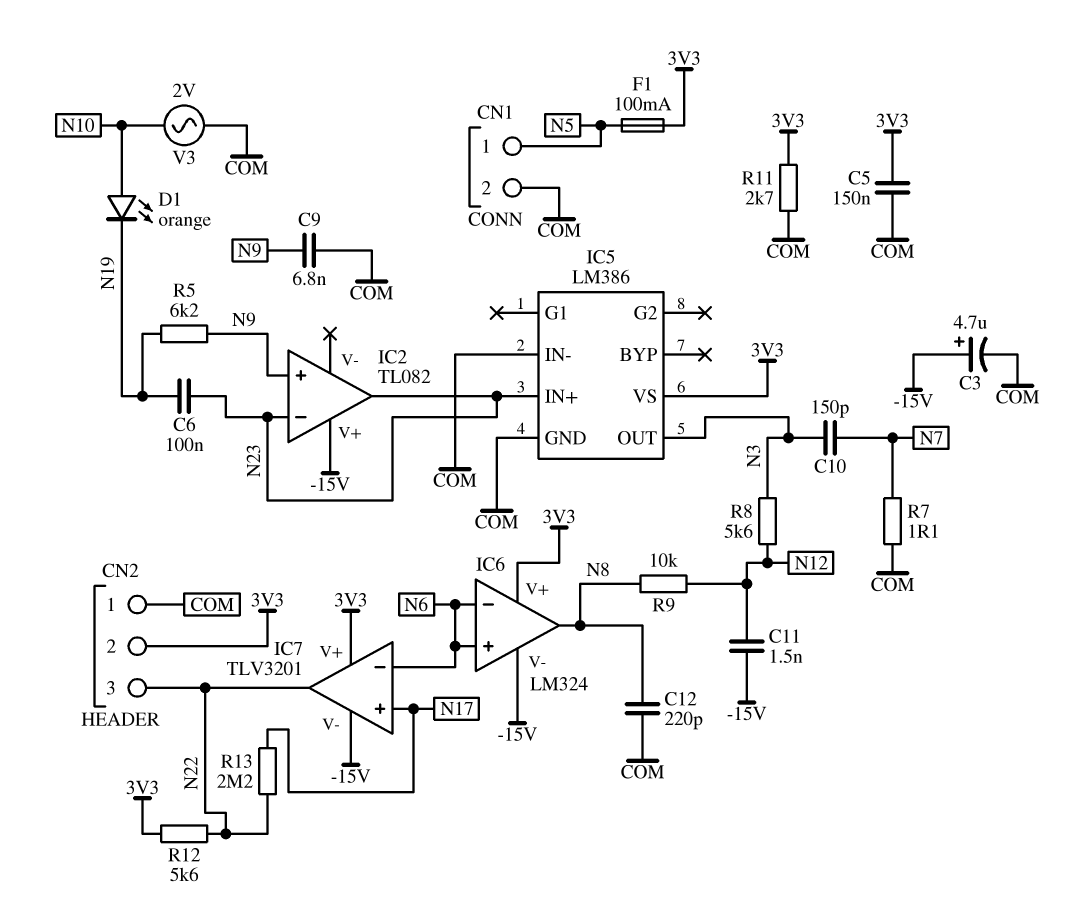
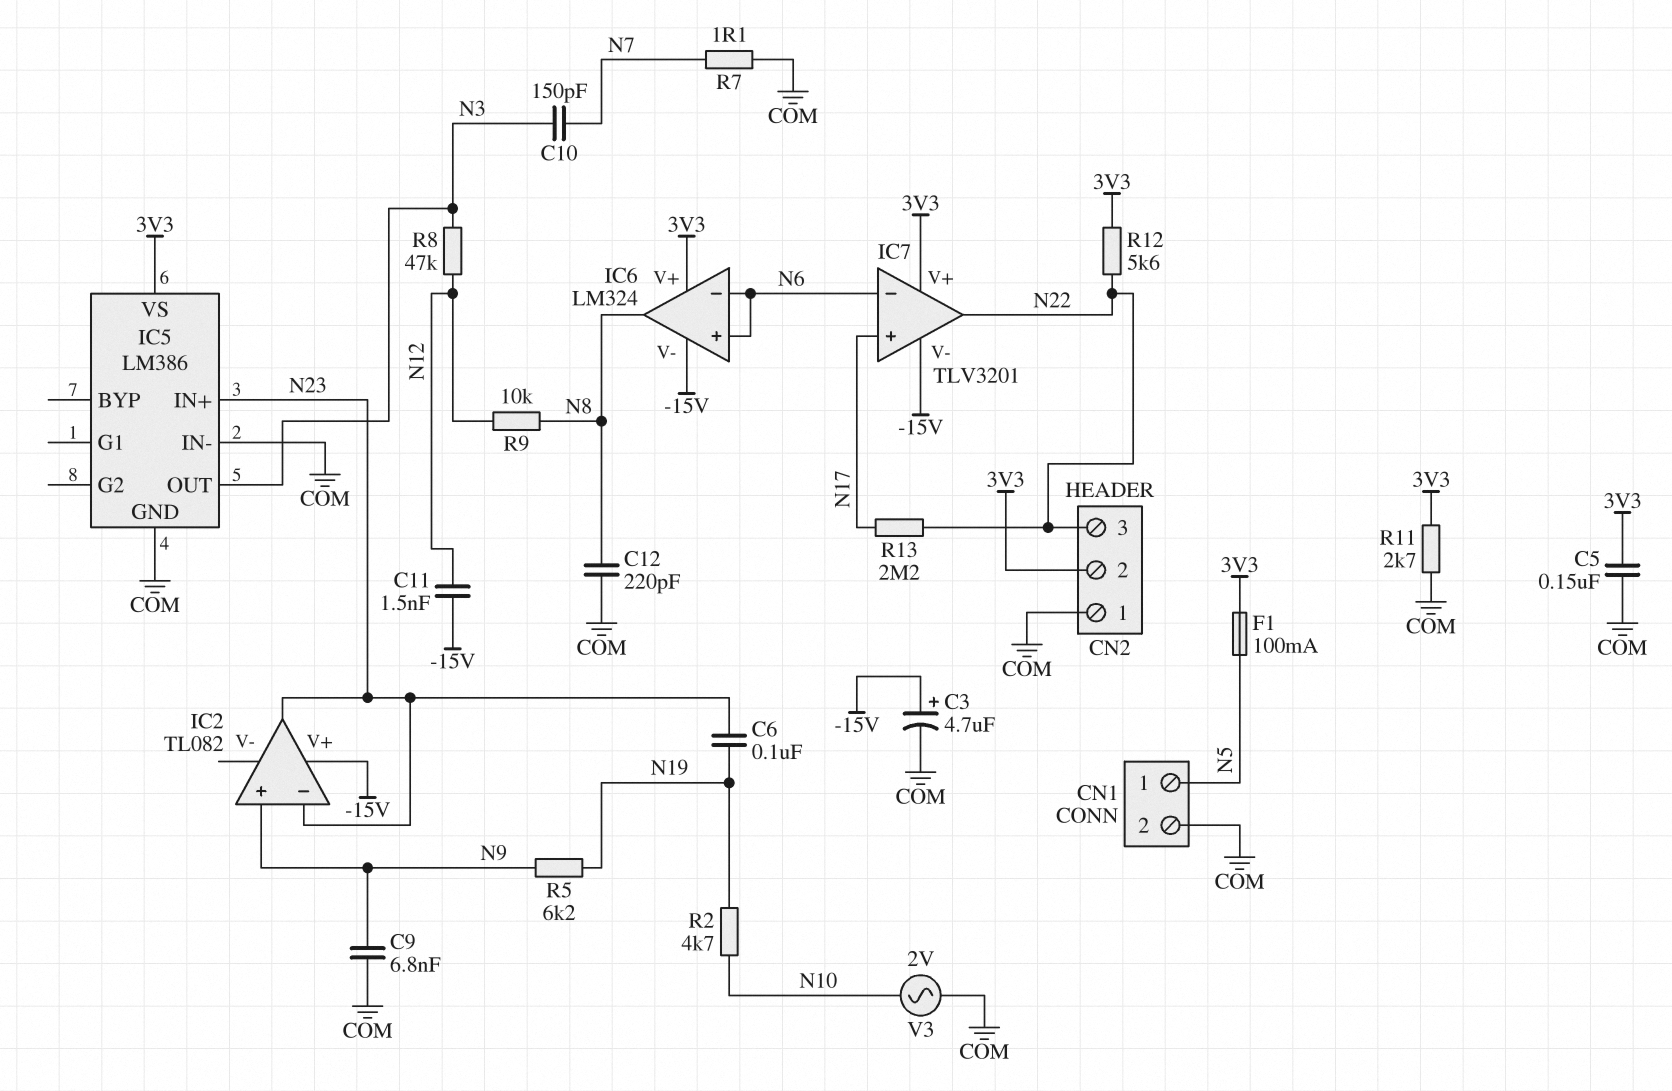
D1: LED orange (A N10, K N19) -> none
R2: none -> 4.7k (N10, N19)
R8: 5.6k (N3, N12) -> 47k (N3, N12)

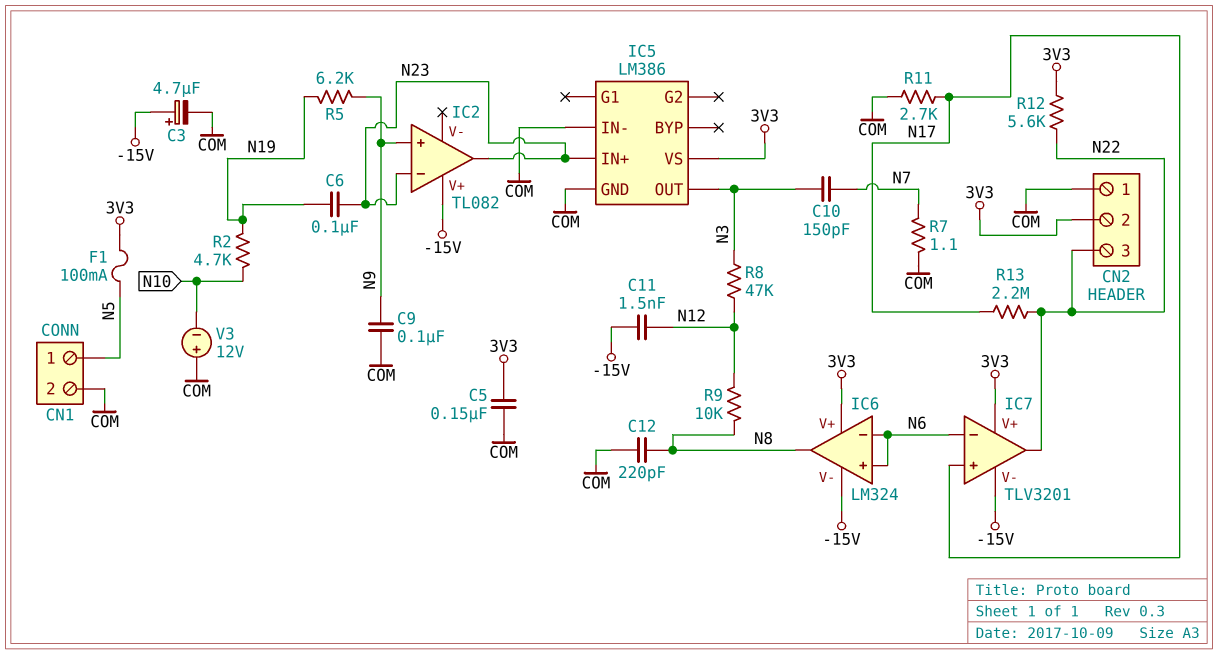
C9: 6.8nF (COM, N9) -> 100nF (COM, N9)
R11: 2.7k (3V3, COM) -> 2.7k (COM, N17)
V3: AC 2V (COM, N10) -> 12V (plus COM, minus N10)

